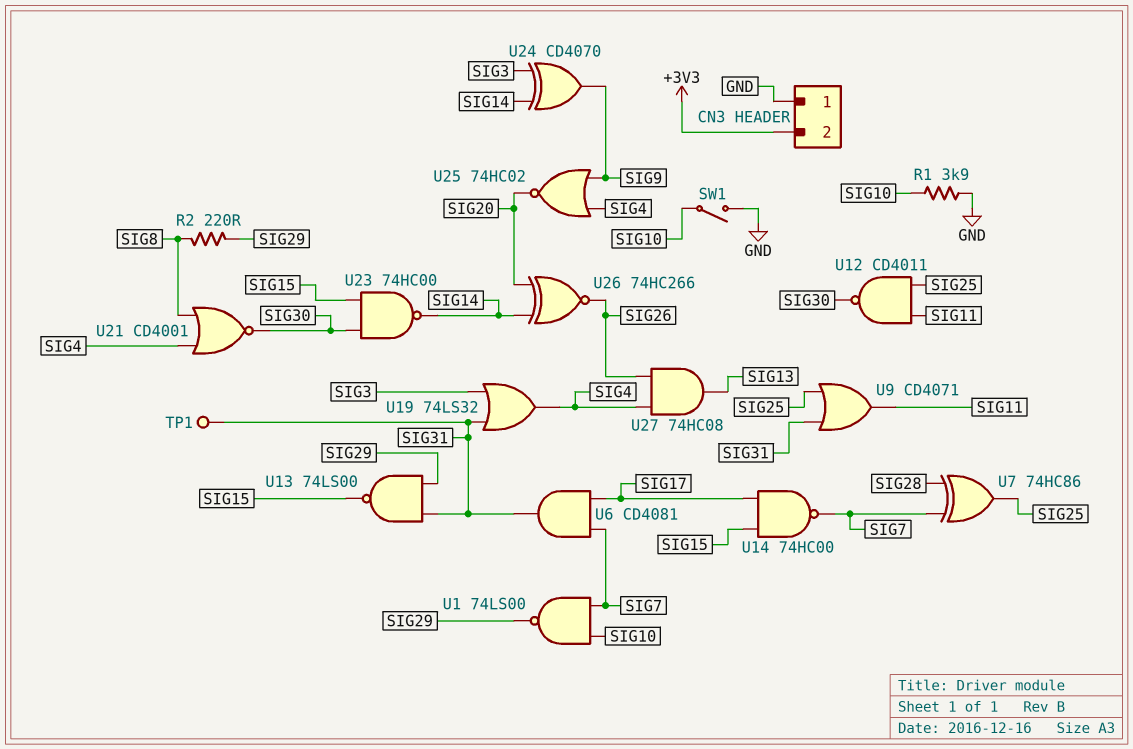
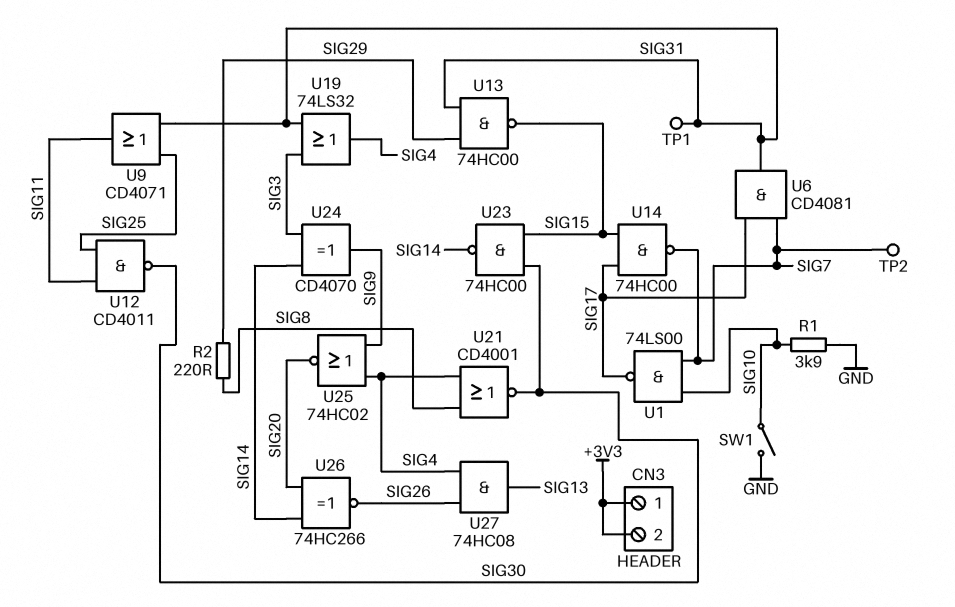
CN3 pin 1: GND -> +3V3
TP2: none -> test point (SIG7)
U1: NAND 74LS00 (in SIG7, in SIG10, out SIG29) -> NAND 74LS00 (in SIG7, in SIG10, out SIG17)
U7: XOR 74HC86 (in SIG7, in SIG28, out SIG25) -> none
U13: NAND 74LS00 (in SIG29, in SIG31, out SIG15) -> NAND 74HC00 (in SIG29, in SIG31, out SIG15)

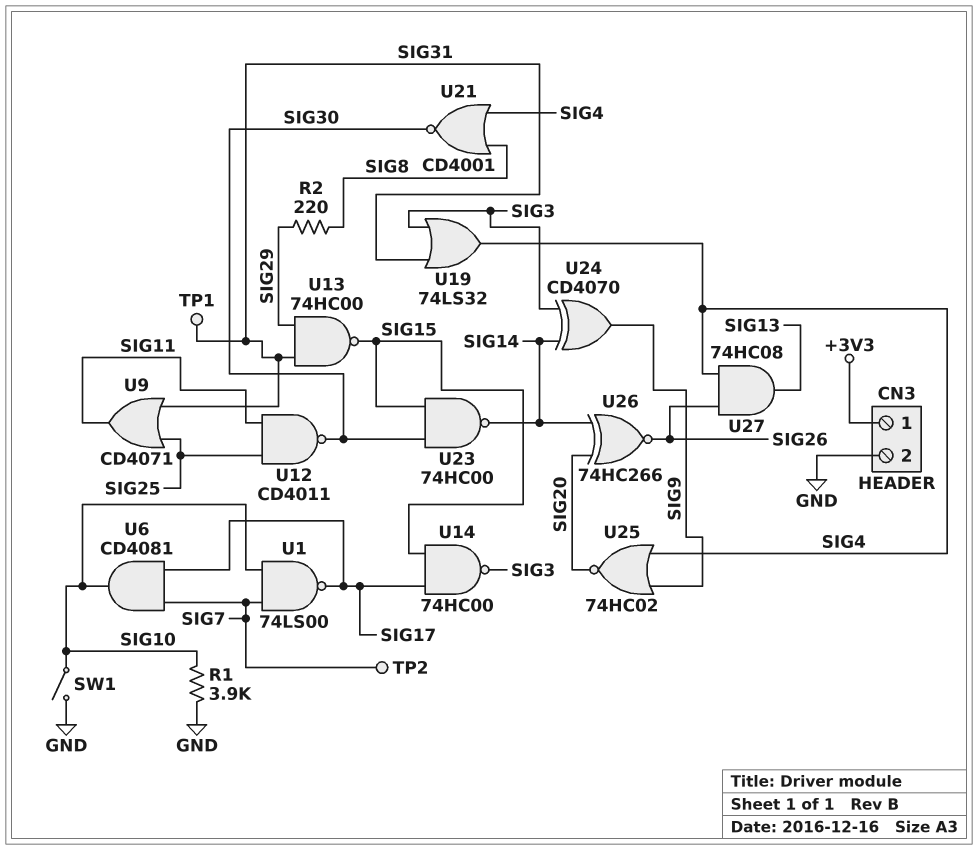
CN3 pin 2: +3V3 -> GND
U6: AND CD4081 (in SIG7, in SIG17, out SIG31) -> AND CD4081 (in SIG7, in SIG17, out SIG10)
U14: NAND 74HC00 (in SIG15, in SIG17, out SIG7) -> NAND 74HC00 (in SIG15, in SIG17, out SIG3)

